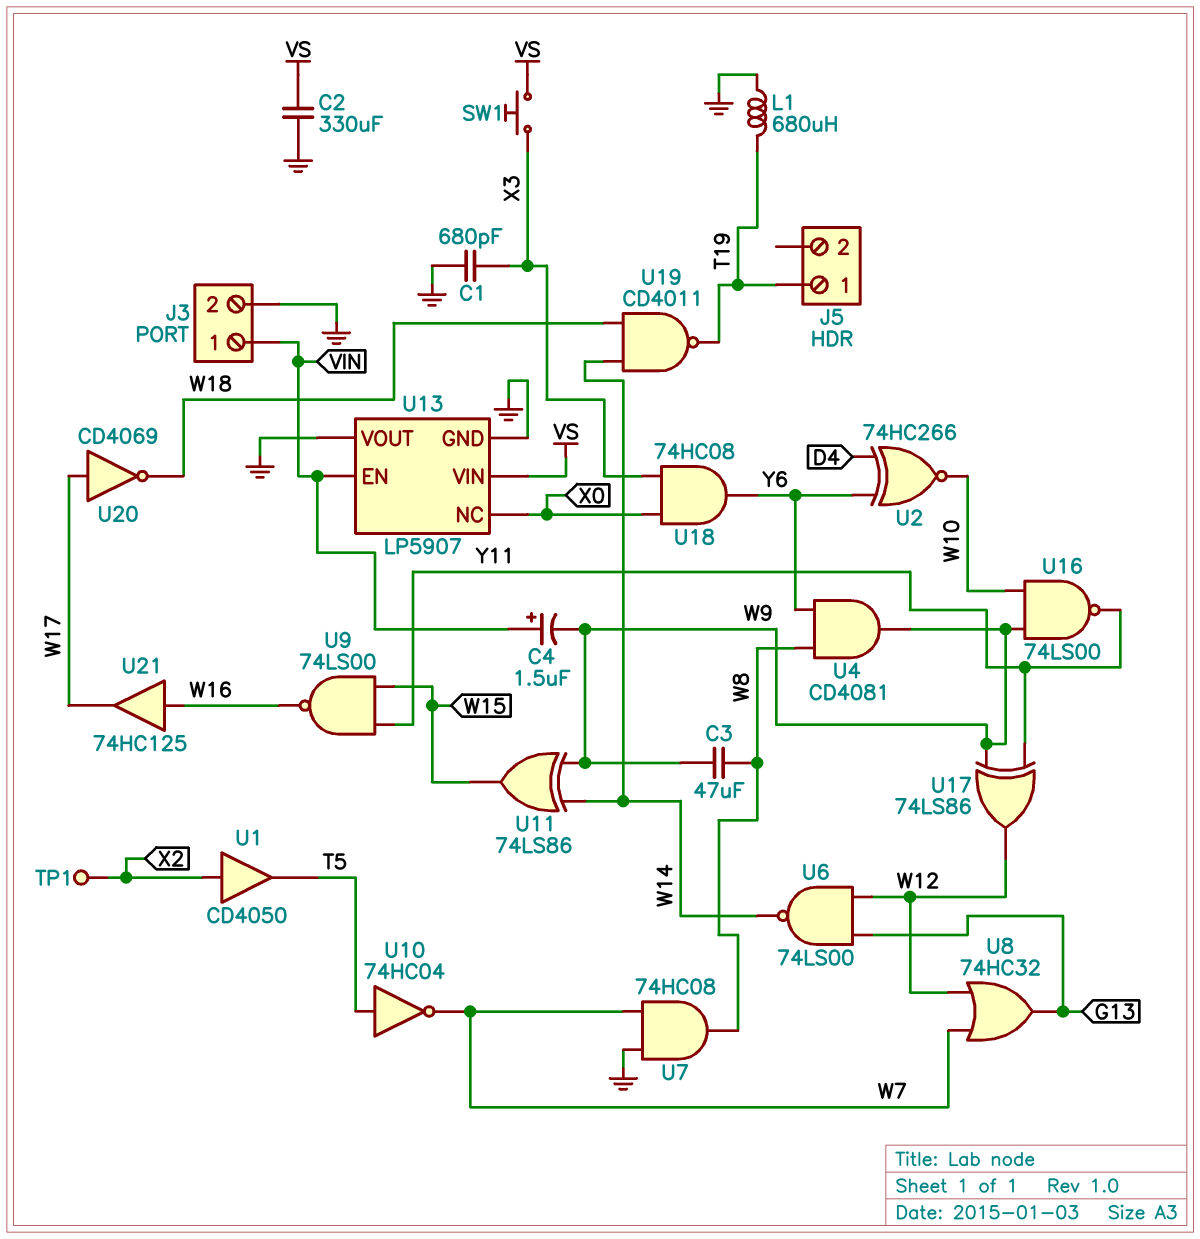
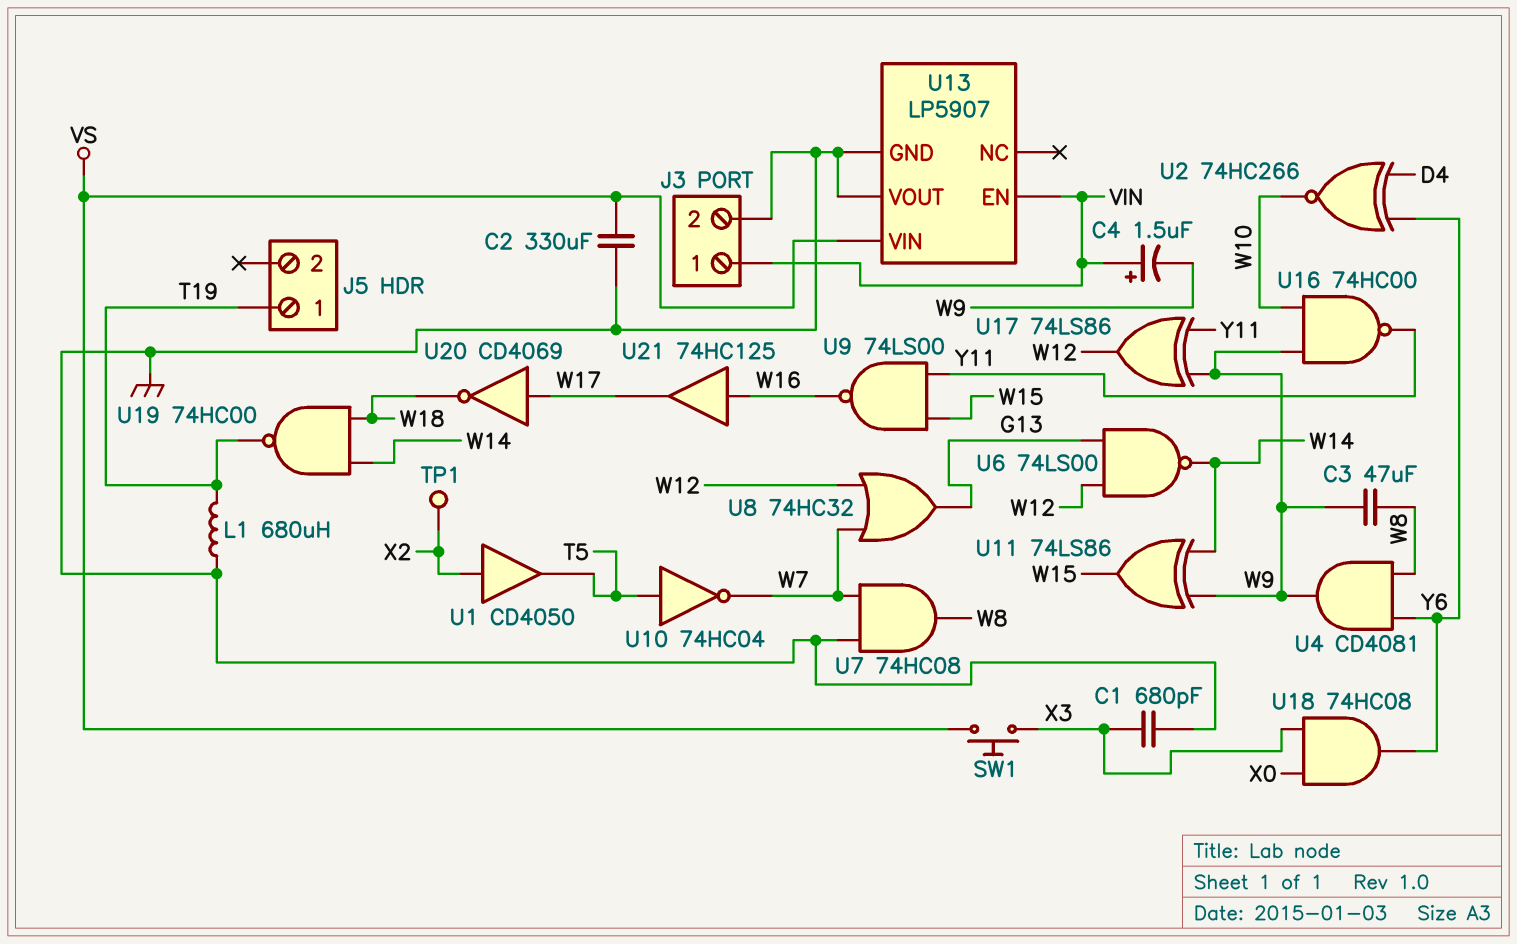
U13 pin NC: X0 -> none
U16: NAND 74LS00 (in W9, in W10, out Y11) -> NAND 74HC00 (in W9, in W10, out Y11)
U19: NAND CD4011 (in W14, in W18, out T19) -> NAND 74HC00 (in W14, in W18, out T19)

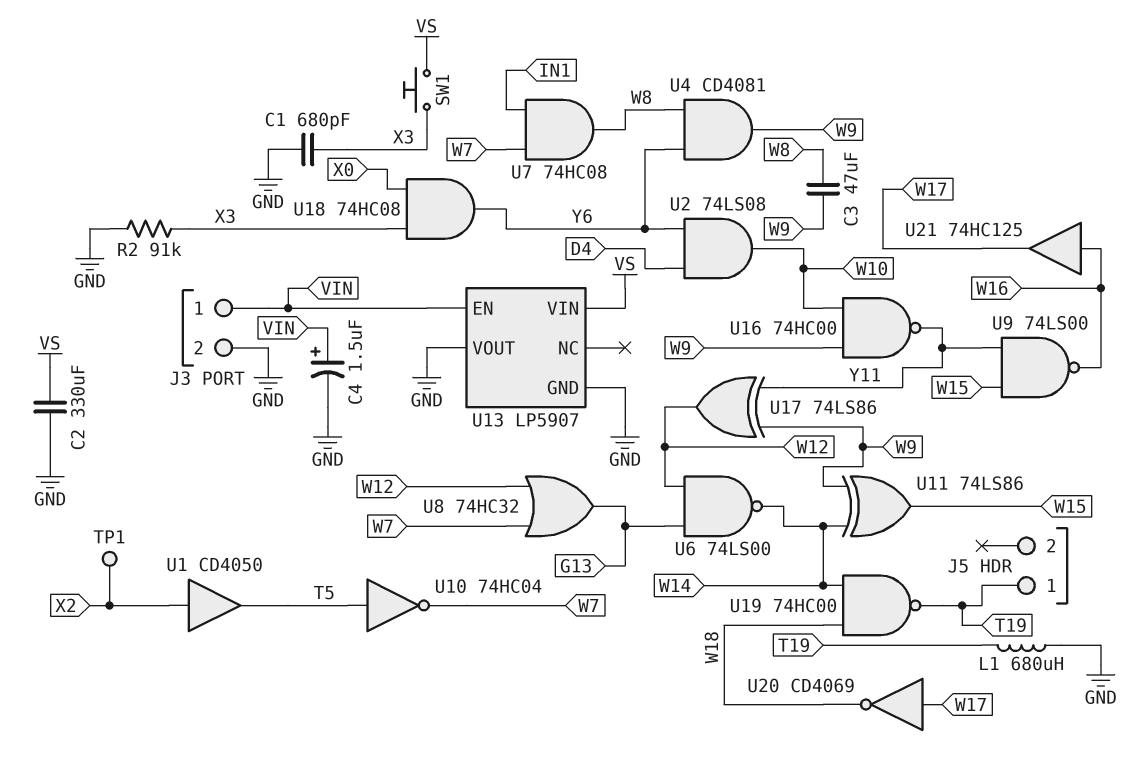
C4: 1.5uF (plus VIN, minus W9) -> 1.5uF (plus VIN, minus GND)
R2: none -> 91k (GND, X3)
U2: XNOR 74HC266 (in D4, in Y6, out W10) -> AND 74LS08 (in D4, in Y6, out W10)
U7: AND 74HC08 (in GND, in W7, out W8) -> AND 74HC08 (in IN1, in W7, out W8)

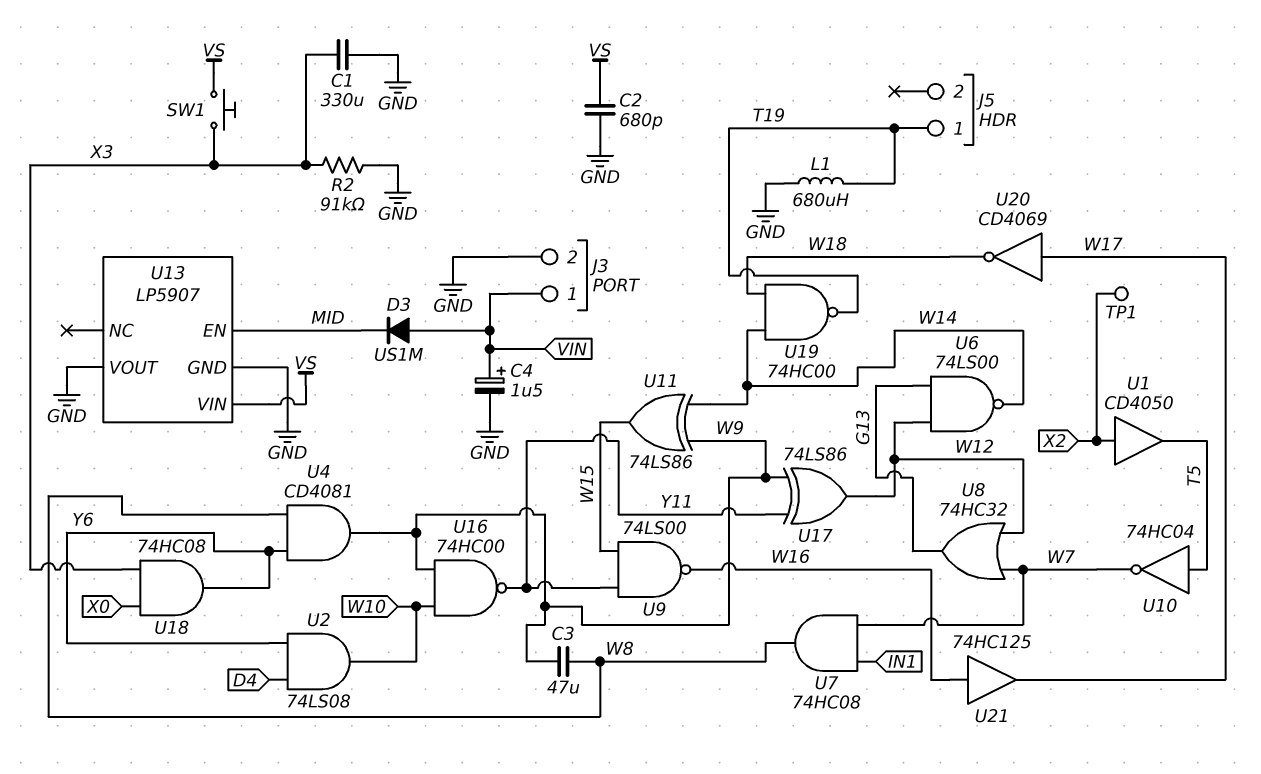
C1: 680pF (GND, X3) -> 330uF (GND, X3)
C2: 330uF (GND, VS) -> 680pF (GND, VS)
D3: none -> diode US1M (A VIN, K MID)
U13 pin EN: VIN -> MID

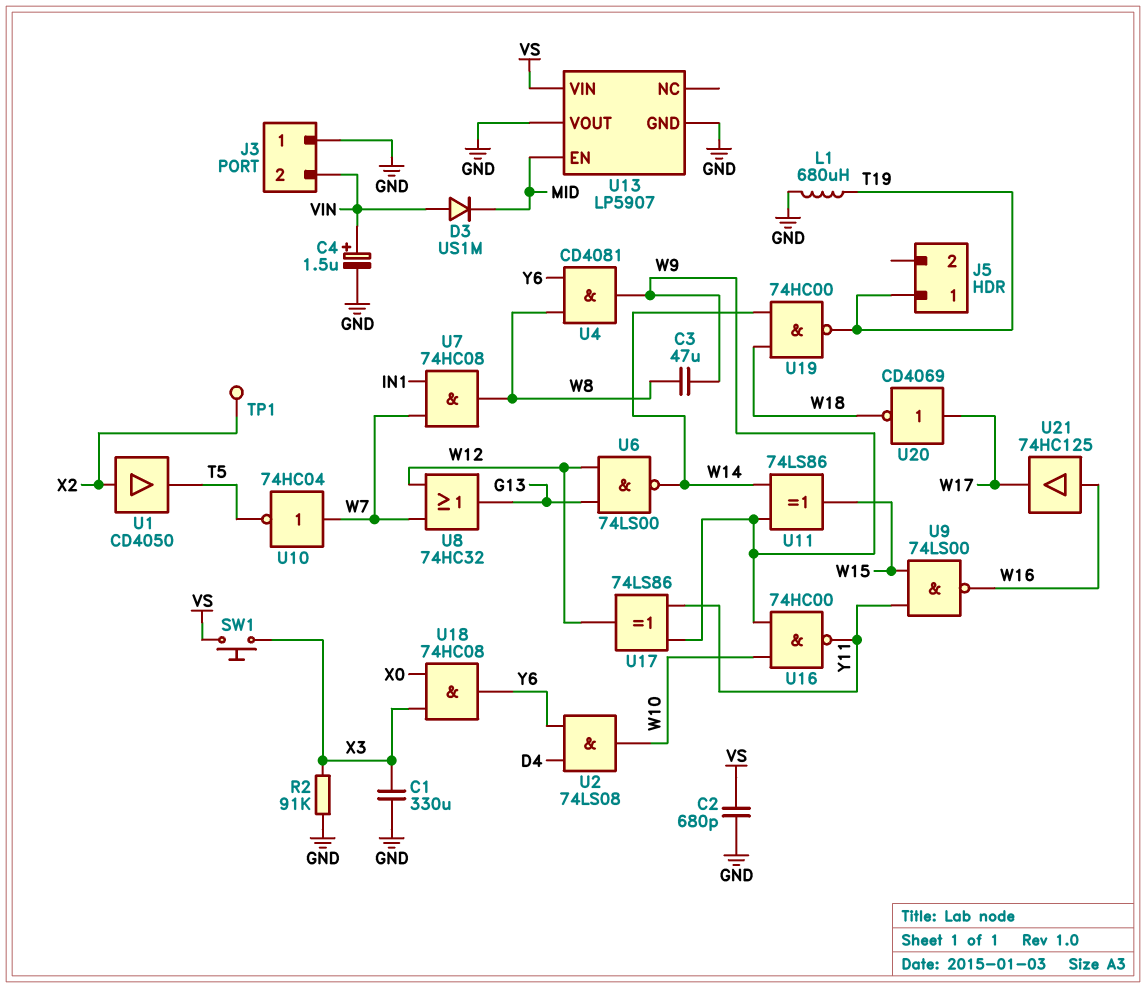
J3 pin 1: VIN -> GND
J3 pin 2: GND -> VIN
U10: NOT 74HC04 (in T5, out W7) -> NOT 74HC04 (in W7, out T5)

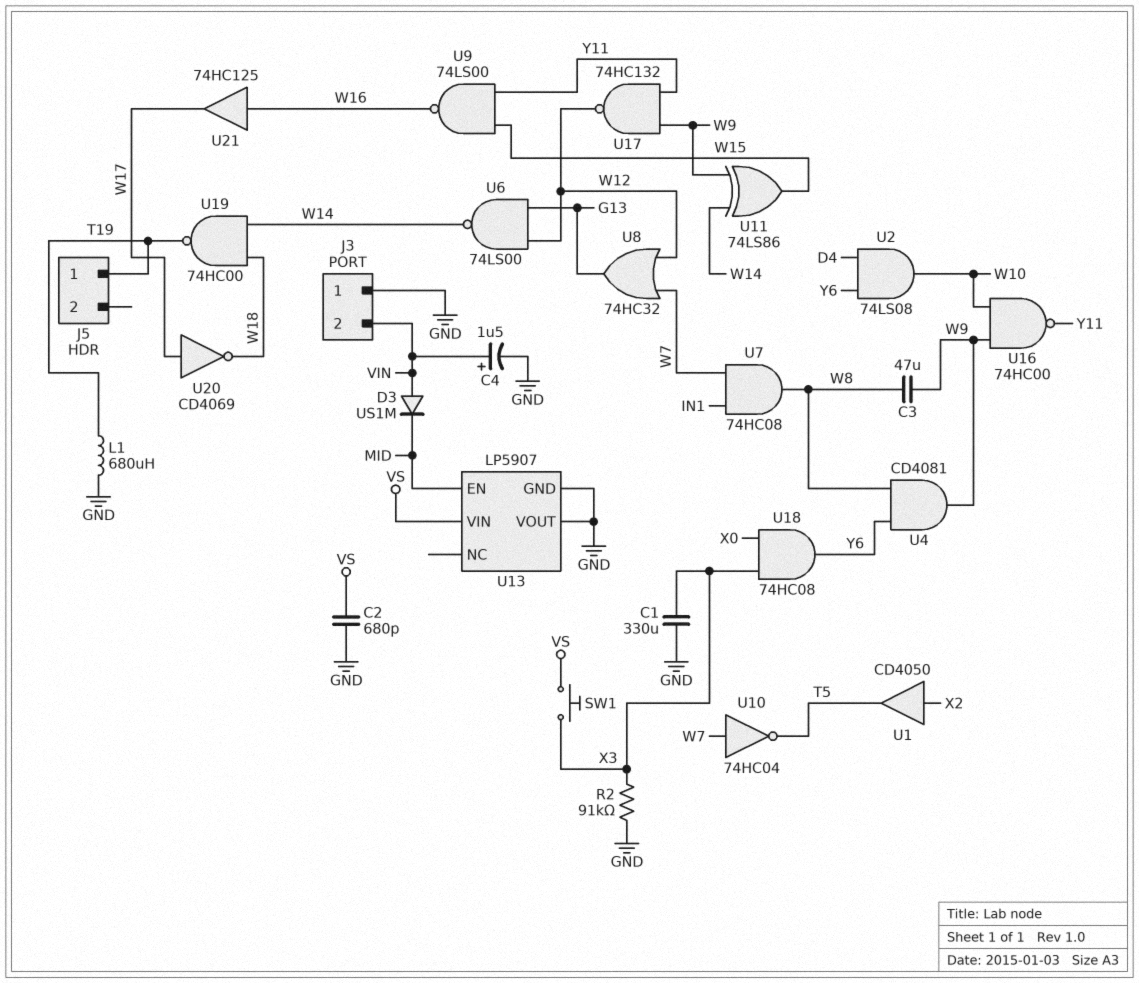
TP1: test point (X2) -> none
U17: XOR 74LS86 (in W9, in Y11, out W12) -> NAND 74HC132 (in W9, in Y11, out W12)

